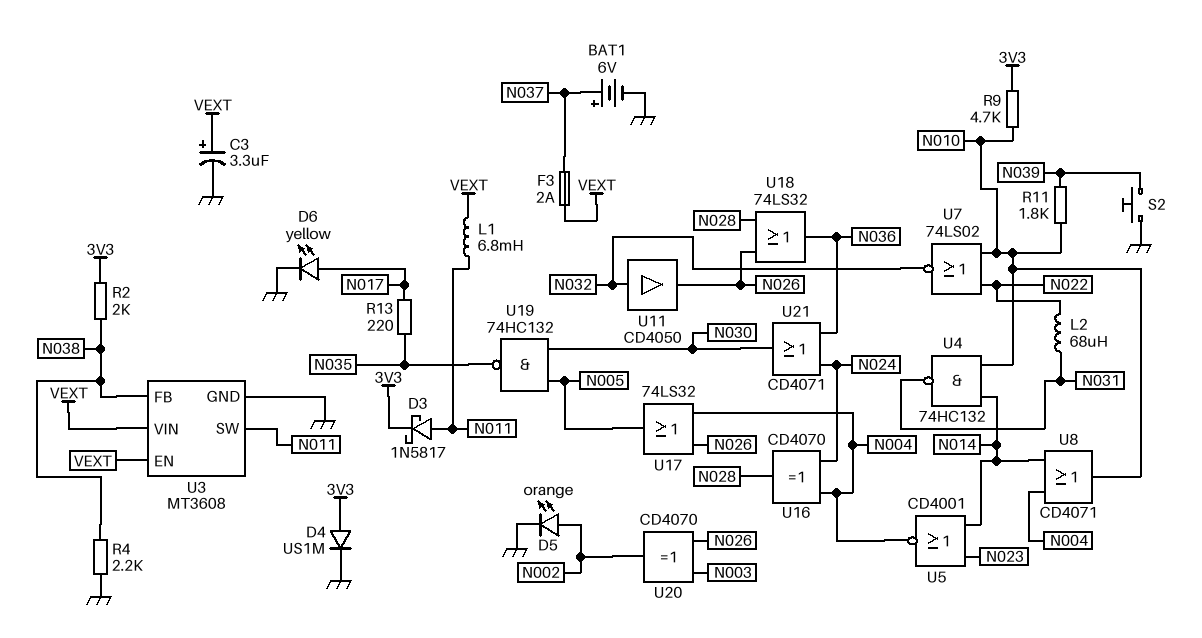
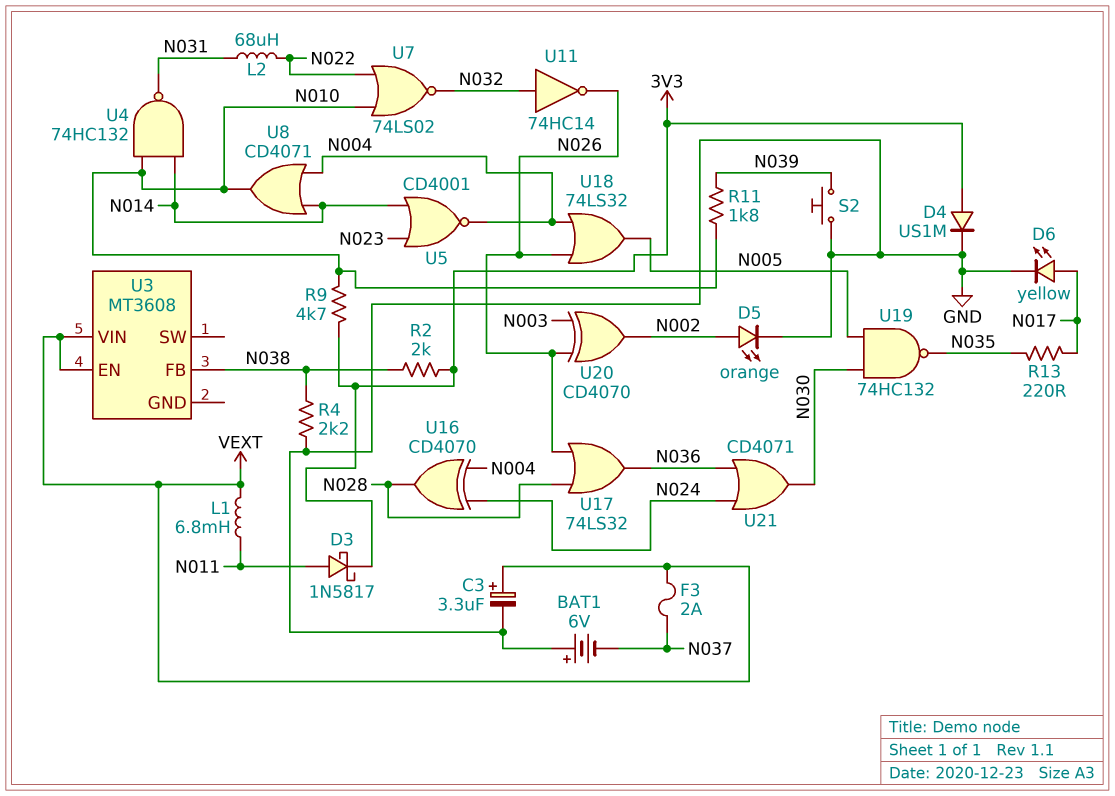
BAT1: 6V (plus N037, minus GND) -> 6V (plus GND, minus N037)
U3 pin GND: GND -> none
U3 pin SW: N011 -> none
U11: buffer CD4050 (in N032, out N026) -> NOT 74HC14 (in N032, out N026)
U17: OR 74LS32 (in N004, in N026, out N005) -> OR 74LS32 (in N026, in N028, out N036)
U18: OR 74LS32 (in N026, in N028, out N036) -> OR 74LS32 (in N004, in N026, out N005)

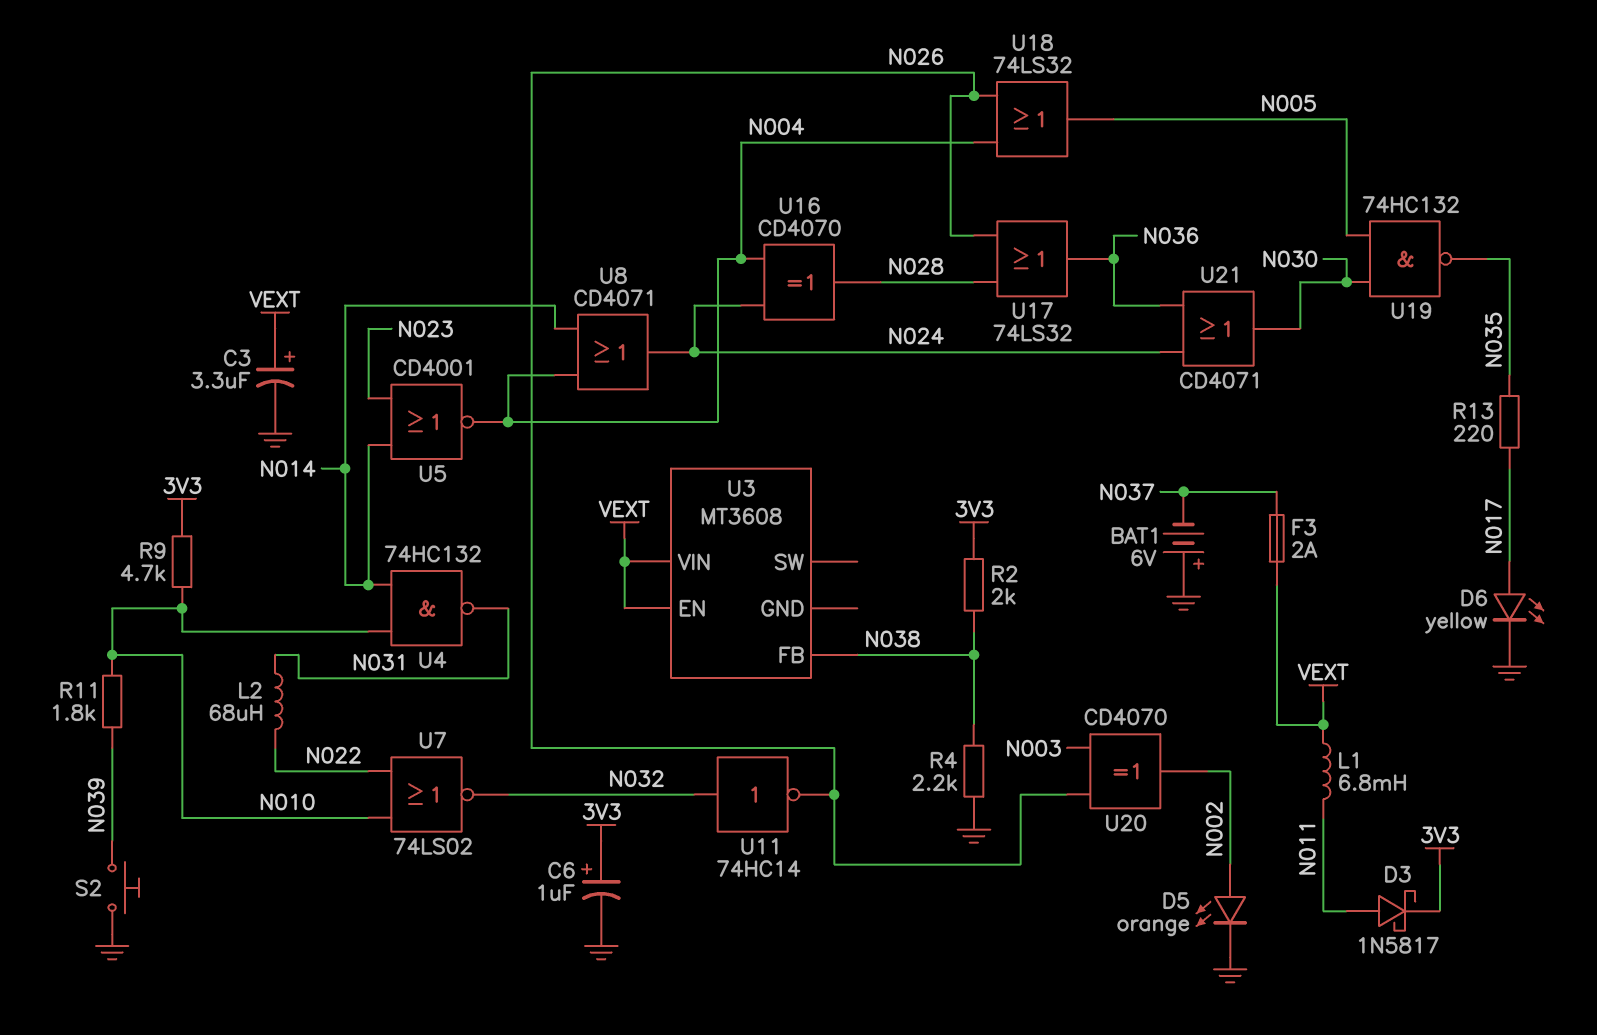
C6: none -> 1uF (plus 3V3, minus GND)
D4: diode US1M (A 3V3, K GND) -> none
U8: OR CD4071 (in N004, in N014, out N010) -> OR CD4071 (in N004, in N014, out N024)

